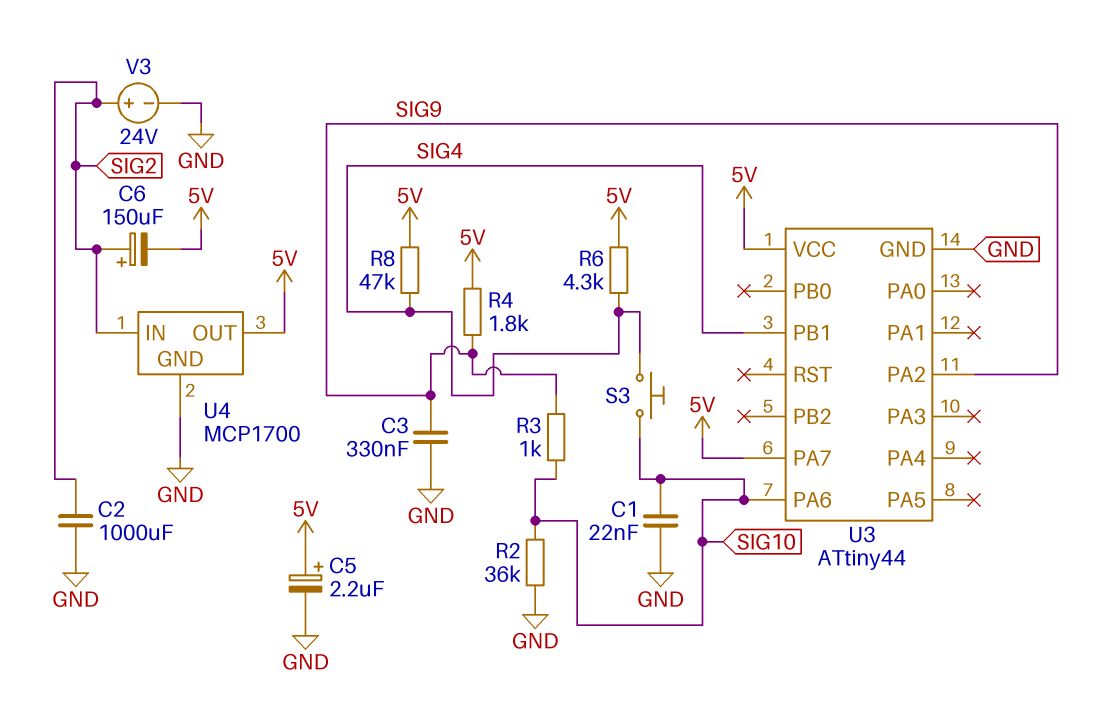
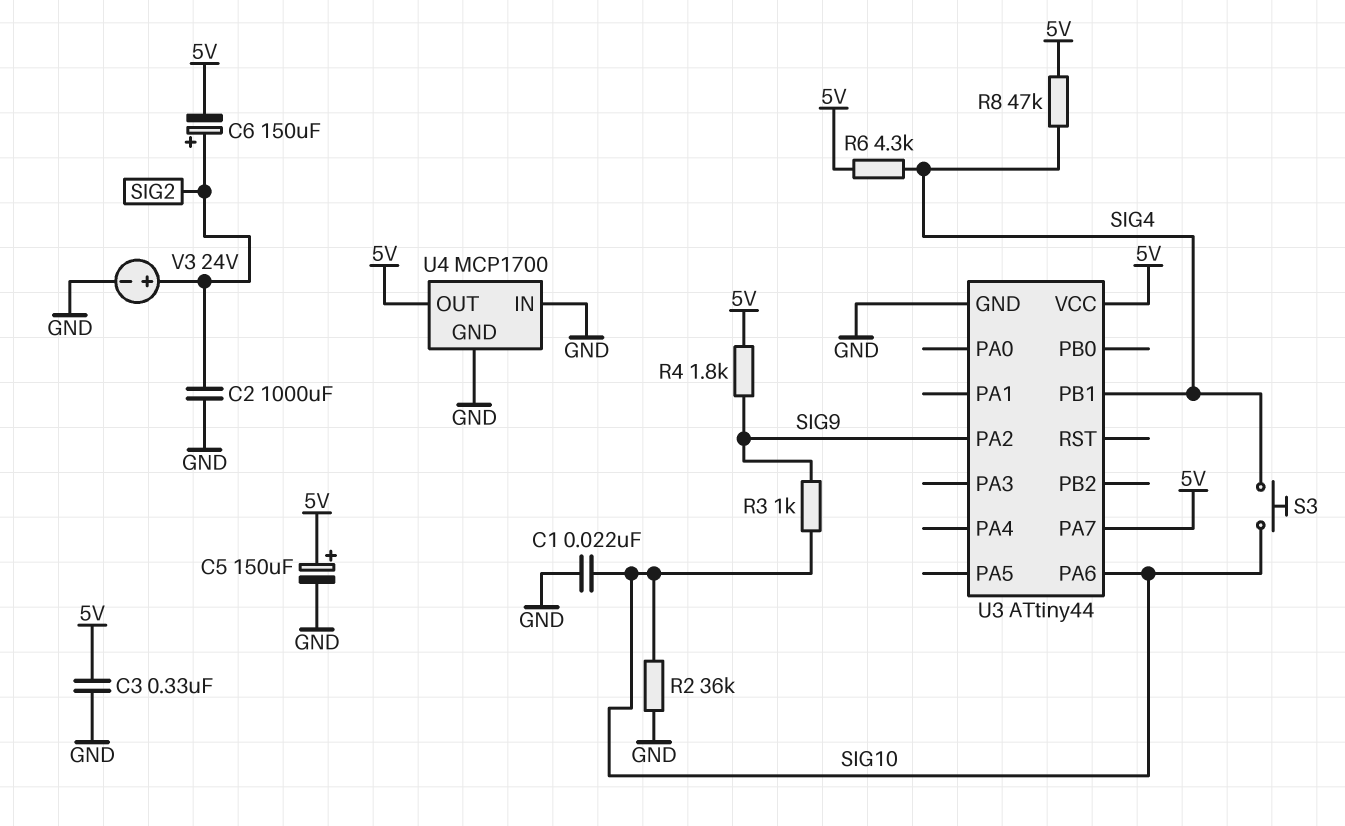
C3: 330nF (GND, SIG9) -> 330nF (5V, GND)
C5: 2.2uF (plus 5V, minus GND) -> 150uF (plus 5V, minus GND)
U4 pin IN: SIG2 -> GND

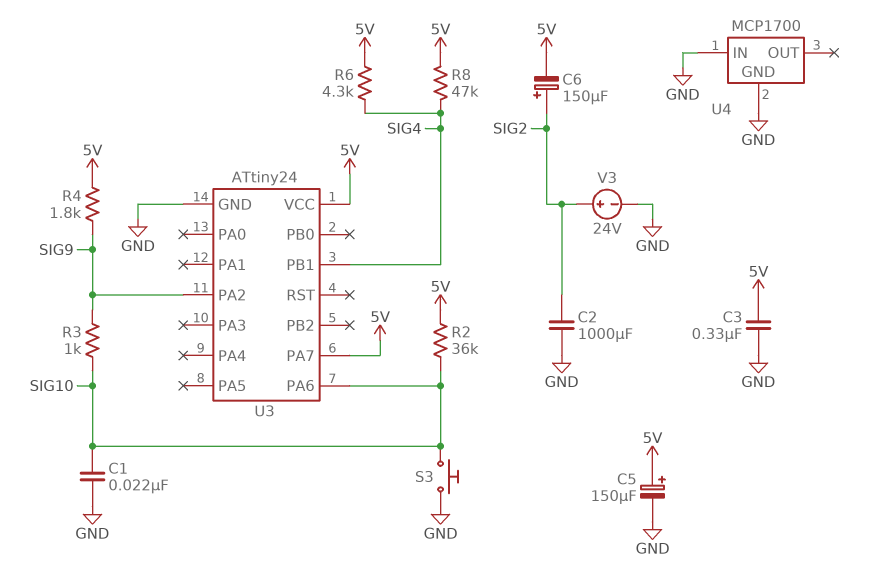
R2: 36k (GND, SIG10) -> 36k (5V, SIG10)
S3: button (SIG4, SIG10) -> button (GND, SIG10)
U3: ATtiny44 -> ATtiny24
U4 pin OUT: 5V -> none

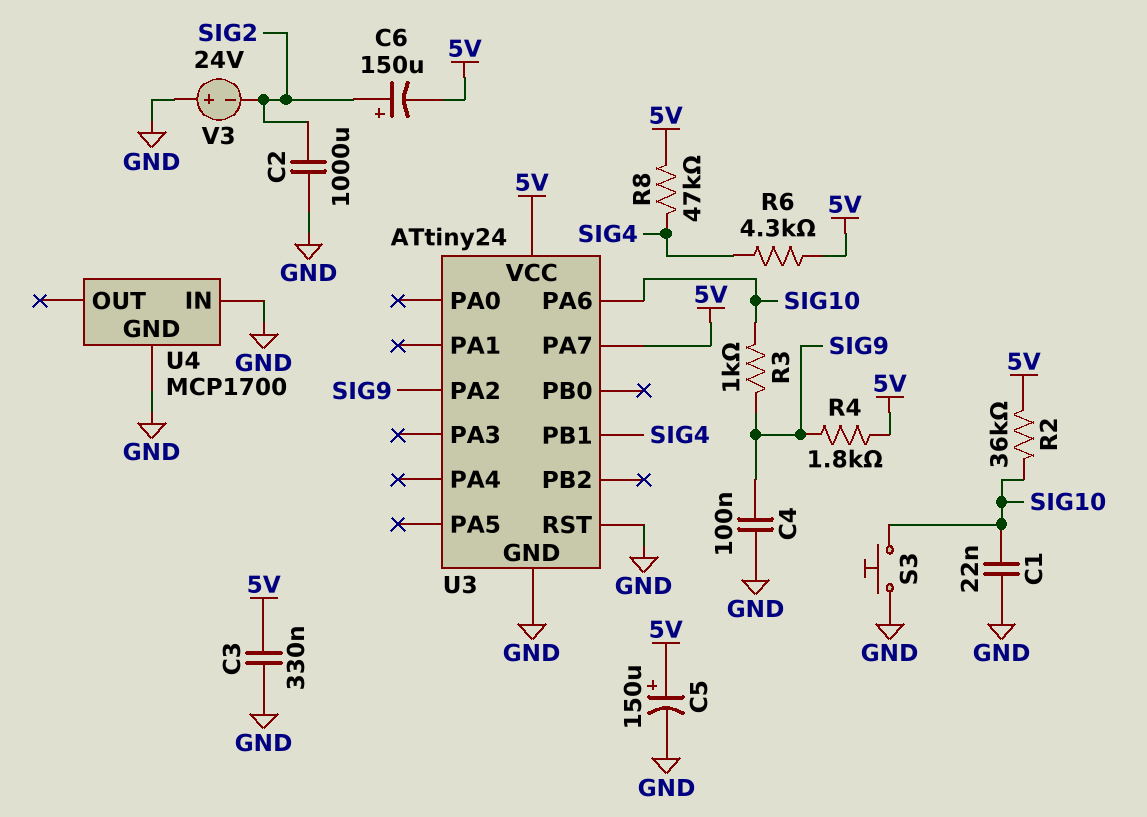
C4: none -> 100nF (GND, SIG9)
U3 pin RST: none -> GND
V3: 24V (plus SIG2, minus GND) -> 24V (plus GND, minus SIG2)

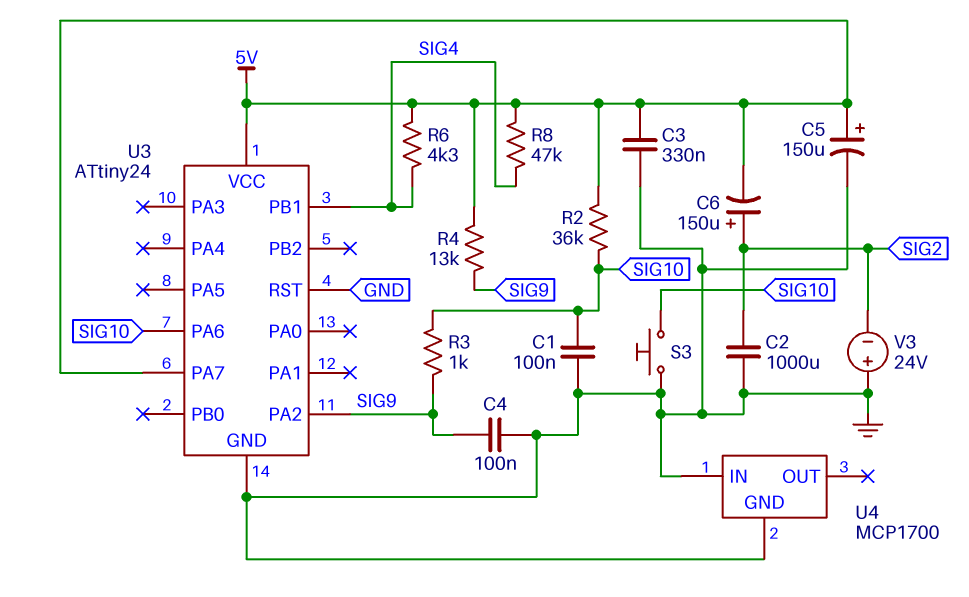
C1: 22nF (GND, SIG10) -> 100nF (GND, SIG10)
R4: 1.8k (5V, SIG9) -> 13k (5V, SIG9)

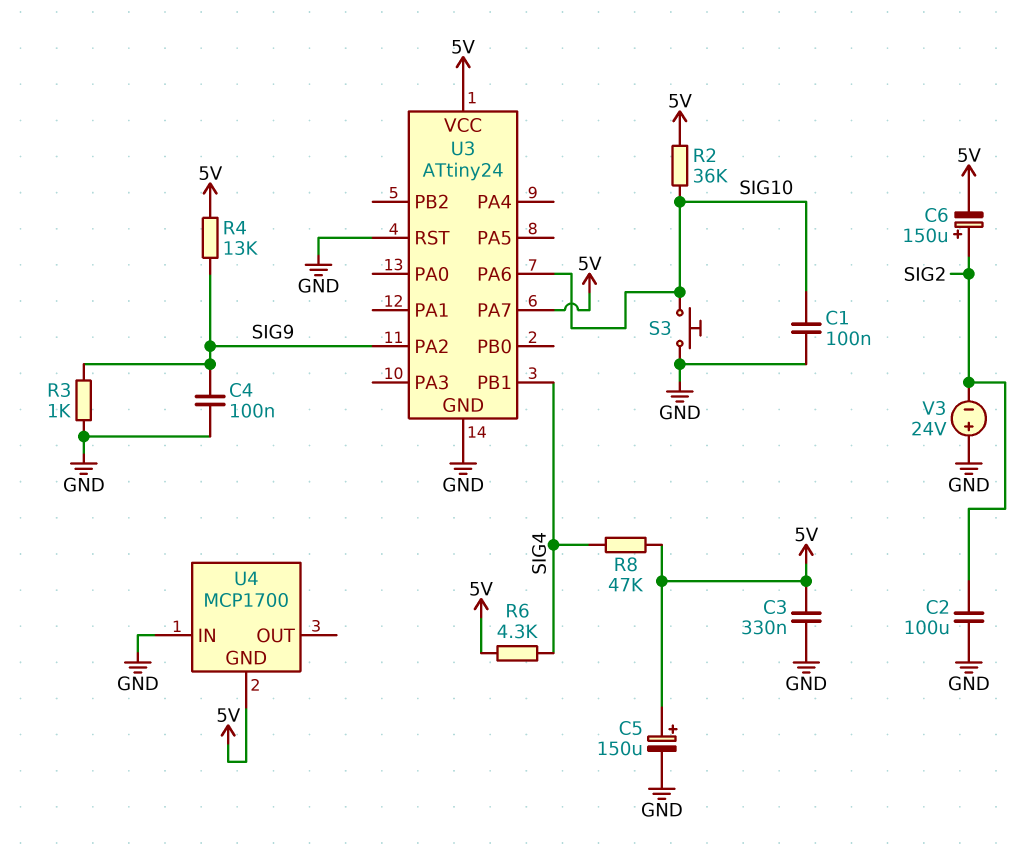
C2: 1000uF (GND, SIG2) -> 100uF (GND, SIG2)
R3: 1k (SIG9, SIG10) -> 1k (GND, SIG9)
U4 pin GND: GND -> 5V

